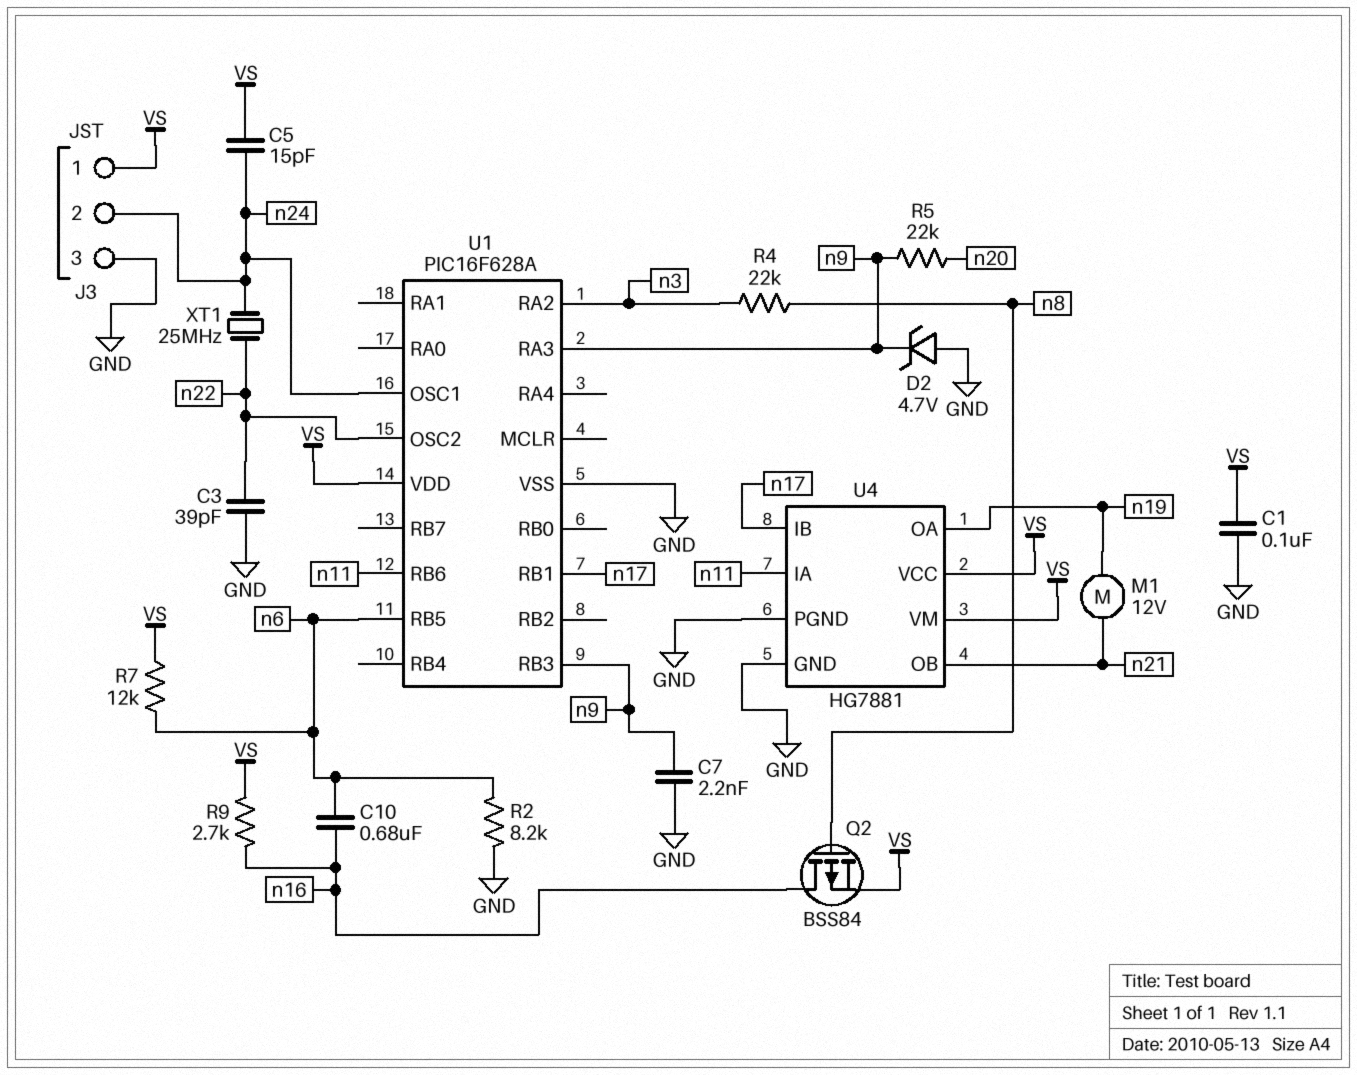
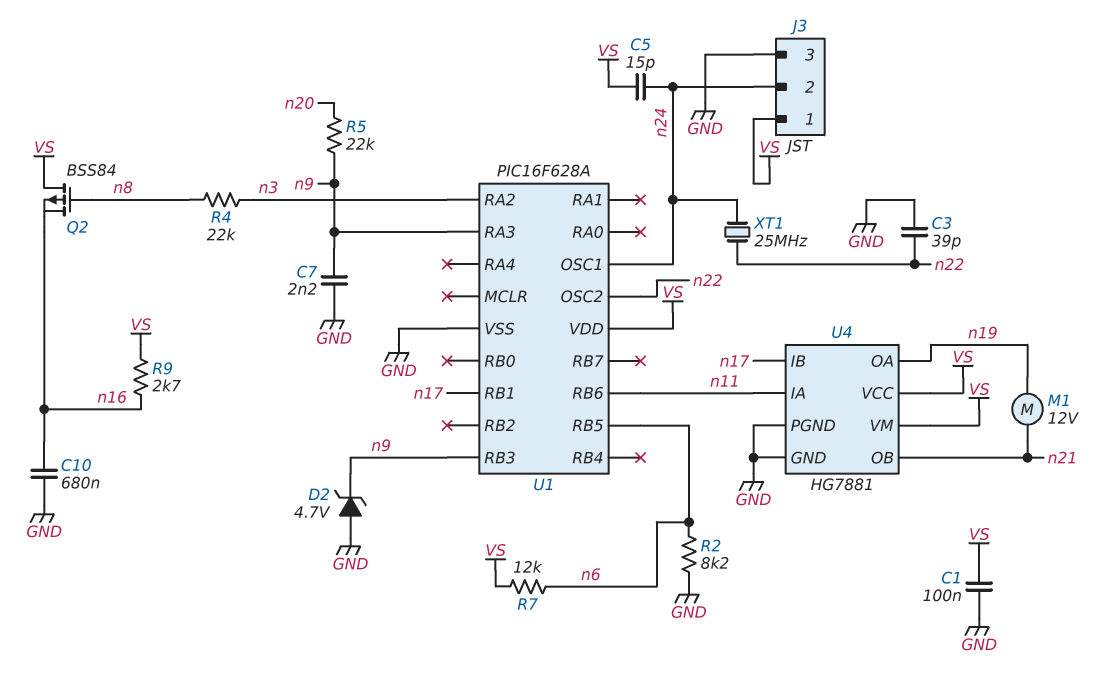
C10: 680nF (n6, n16) -> 680nF (GND, n16)
Q2: PMOS BSS84 (G n8, D n16, S VS) -> PMOS BSS84 (G n8, D VS, S n16)

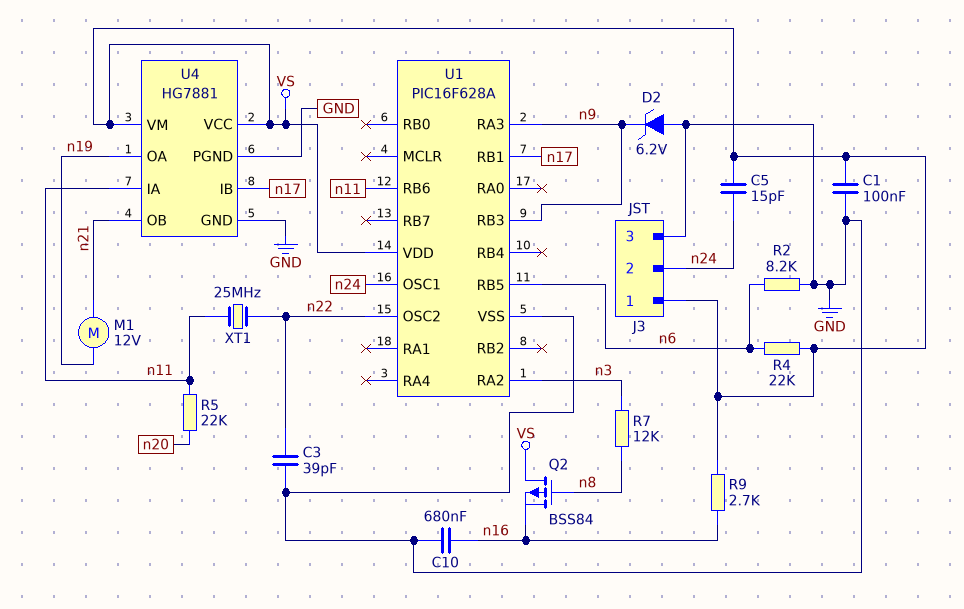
C7: 2.2nF (GND, n9) -> none
D2: zener 4.7V (A GND, K n9) -> zener 6.2V (A GND, K n9)
R4: 22k (n3, n8) -> 22k (VS, n6)
R5: 22k (n9, n20) -> 22k (n11, n20)
R7: 12k (VS, n6) -> 12k (n3, n8)
XT1: 25MHz (n22, n24) -> 25MHz (n11, n22)

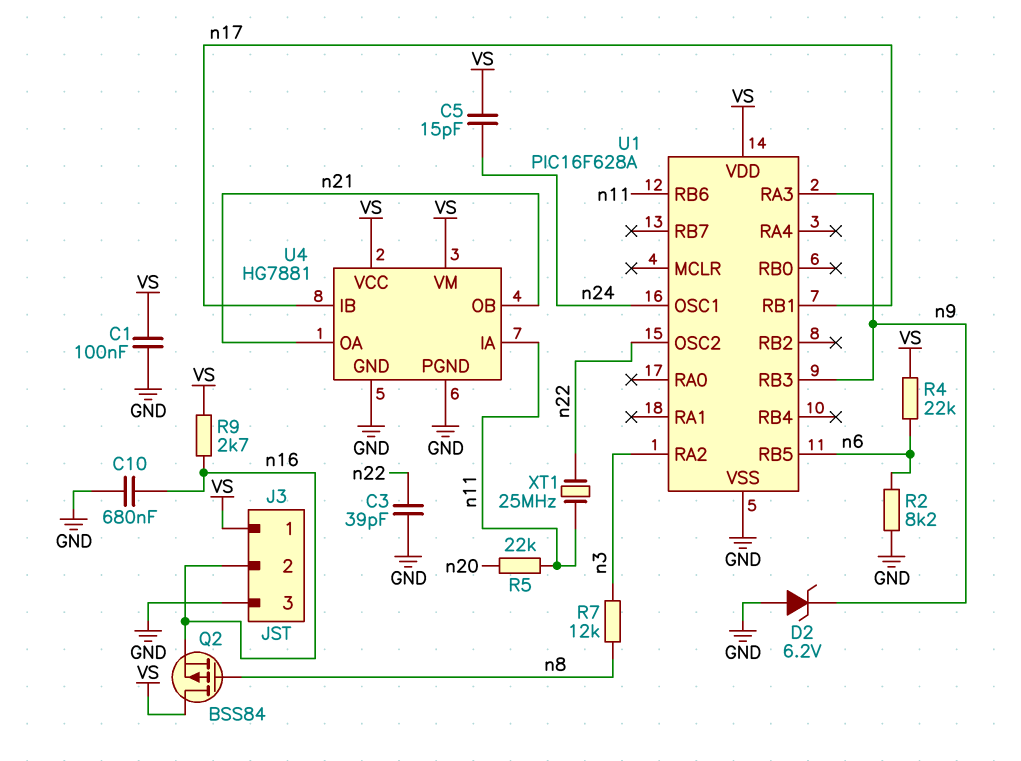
J3 pin 2: n24 -> n16
M1: motor 12V (n19, n21) -> none
U4 pin OA: n19 -> n21

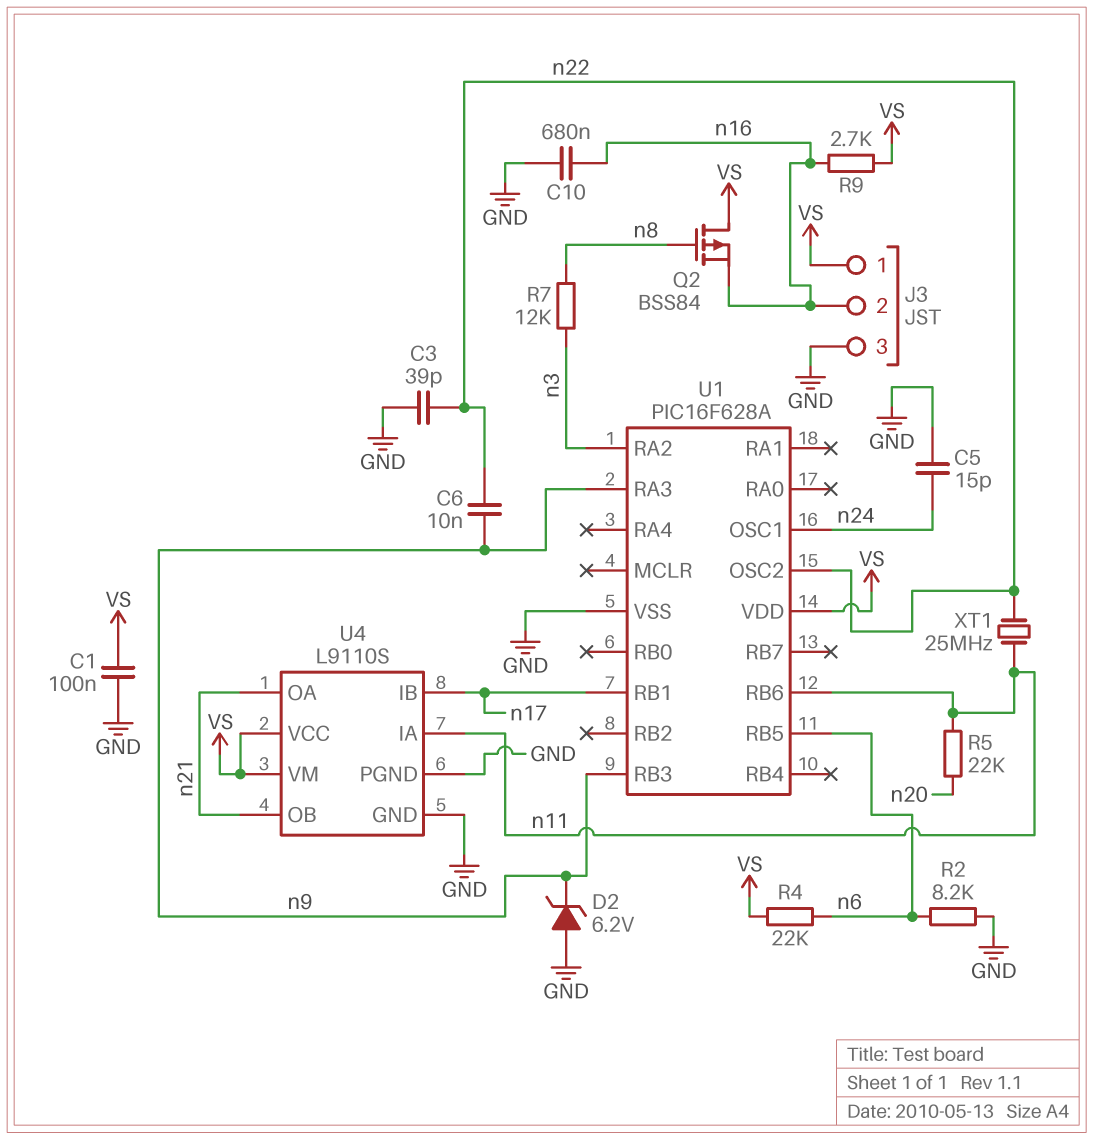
C5: 15pF (VS, n24) -> 15pF (GND, n24)
C6: none -> 10nF (n9, n22)
U4: HG7881 -> L9110S

